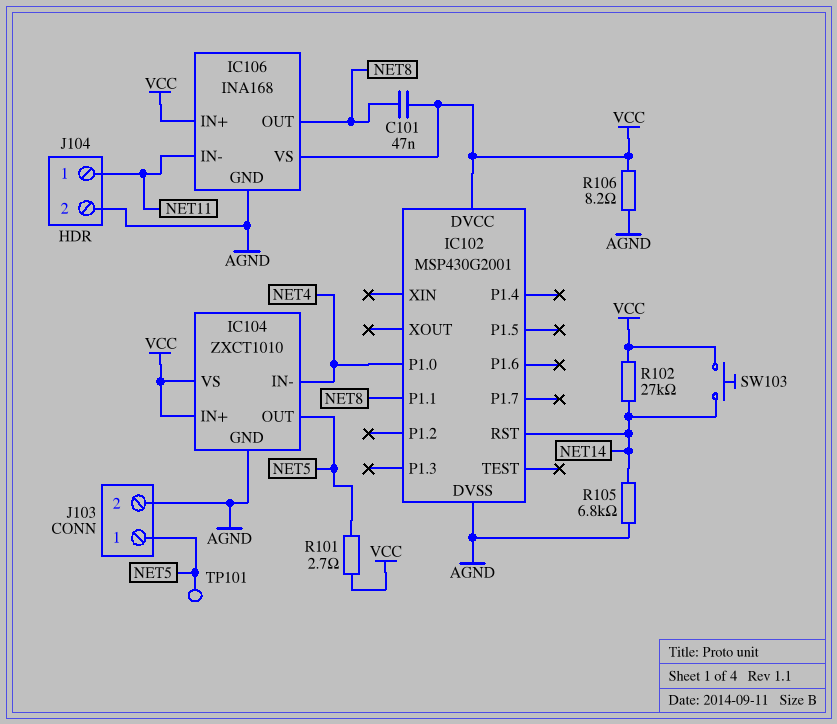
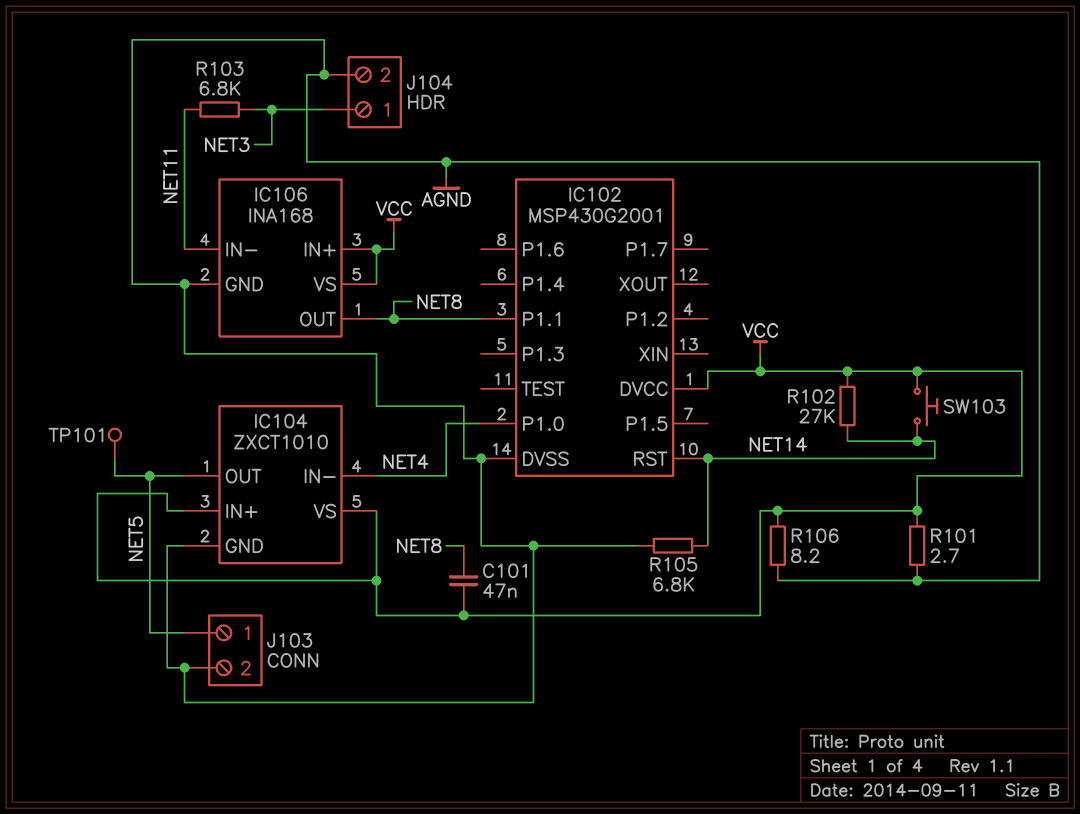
J104 pin 1: NET11 -> NET3
R101: 2.7 (NET5, VCC) -> 2.7 (AGND, VCC)
R103: none -> 6.8k (NET3, NET11)

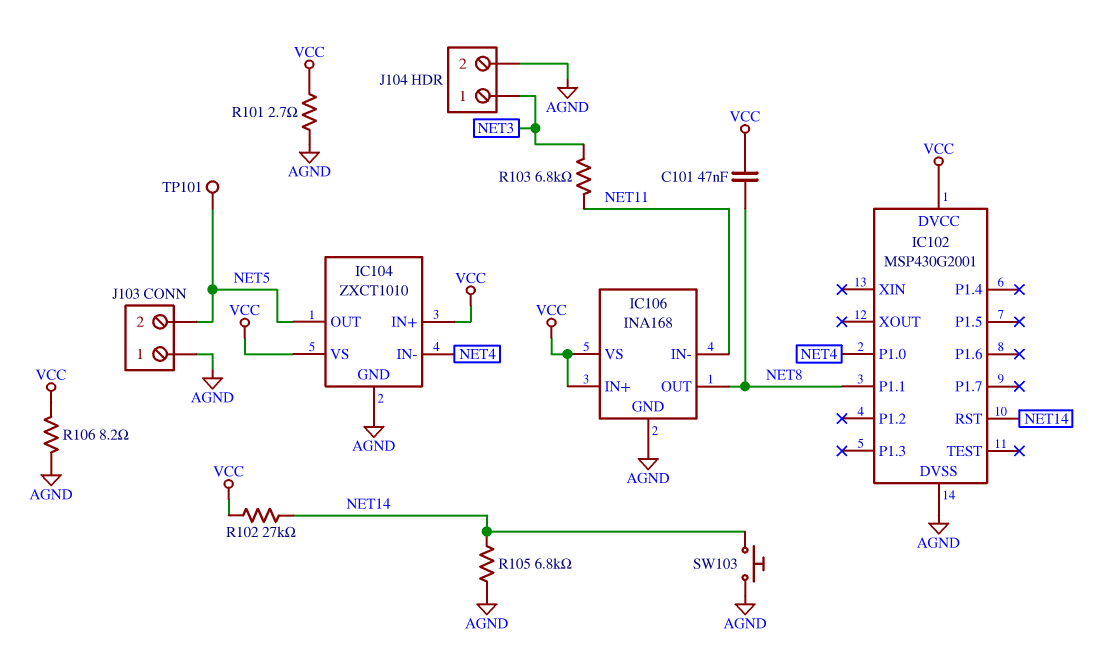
J103 pin 1: NET5 -> AGND
J103 pin 2: AGND -> NET5
SW103: button (NET14, VCC) -> button (AGND, NET14)

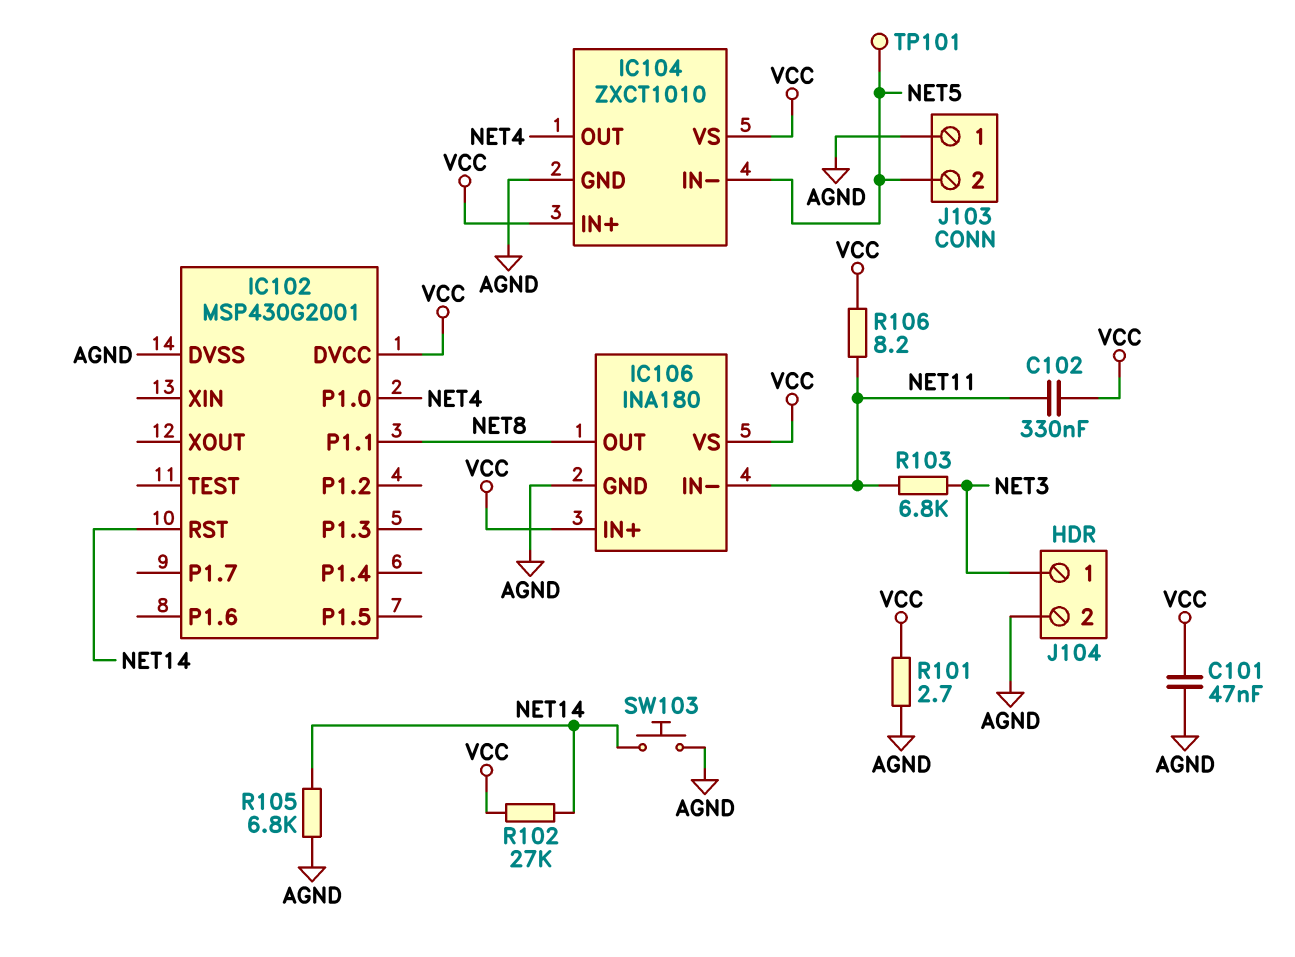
C101: 47nF (NET8, VCC) -> 47nF (AGND, VCC)
C102: none -> 330nF (NET11, VCC)
IC104 pin IN-: NET4 -> NET5
IC104 pin OUT: NET5 -> NET4
IC106: INA168 -> INA180
R106: 8.2 (AGND, VCC) -> 8.2 (NET11, VCC)

